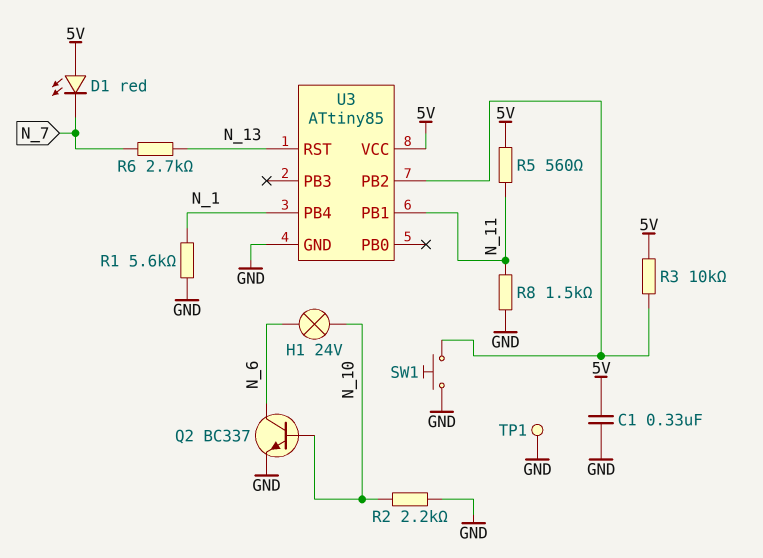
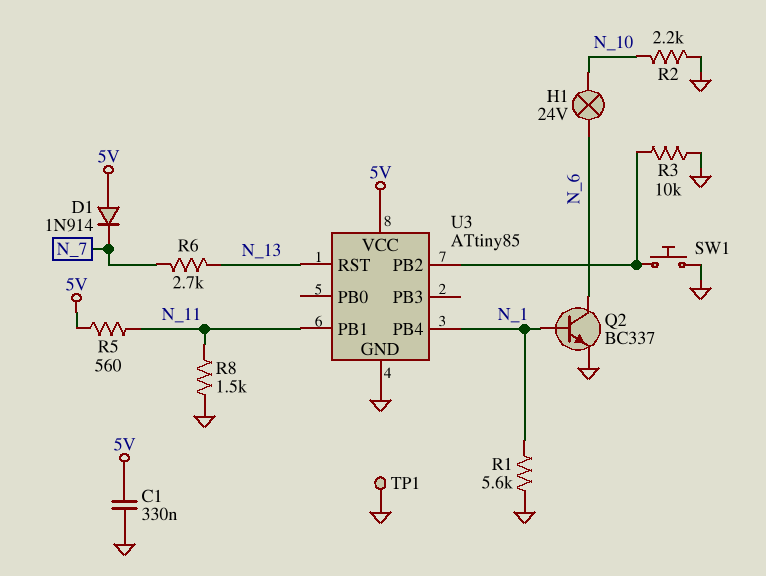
D1: LED red (A 5V, K N_7) -> diode 1N914 (A 5V, K N_7)
Q2: NPN BC337 (B N_10, C N_6, E GND) -> NPN BC337 (B N_1, C N_6, E GND)
R3: 10k (5V, U3/PB2) -> 10k (GND, U3/PB2)

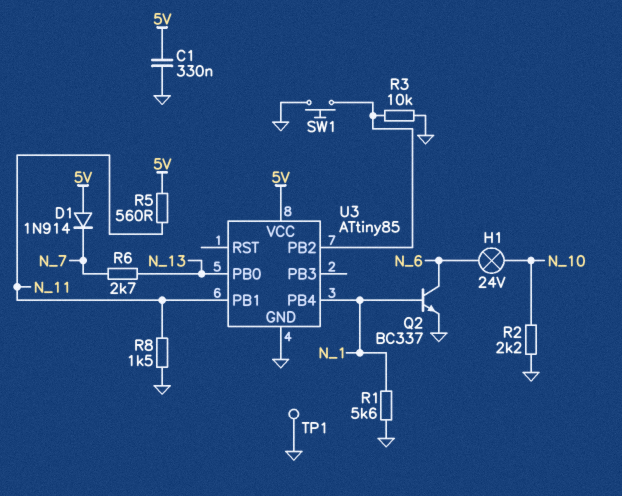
U3 pin PB0: none -> N_13
U3 pin RST: N_13 -> none

